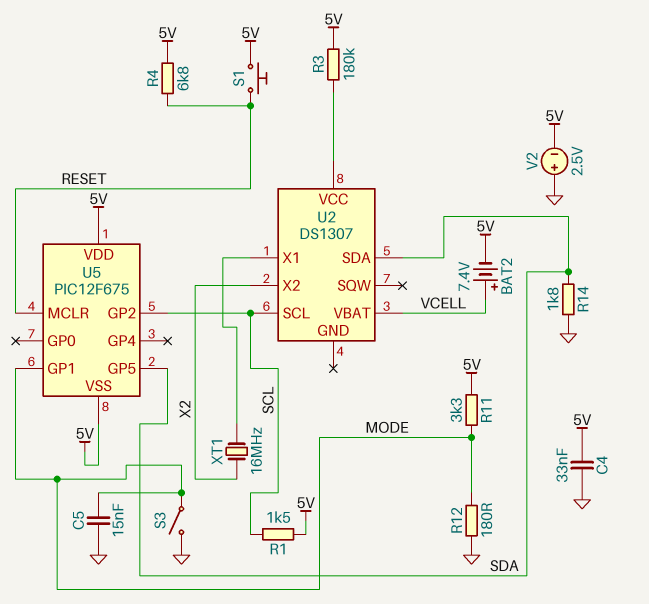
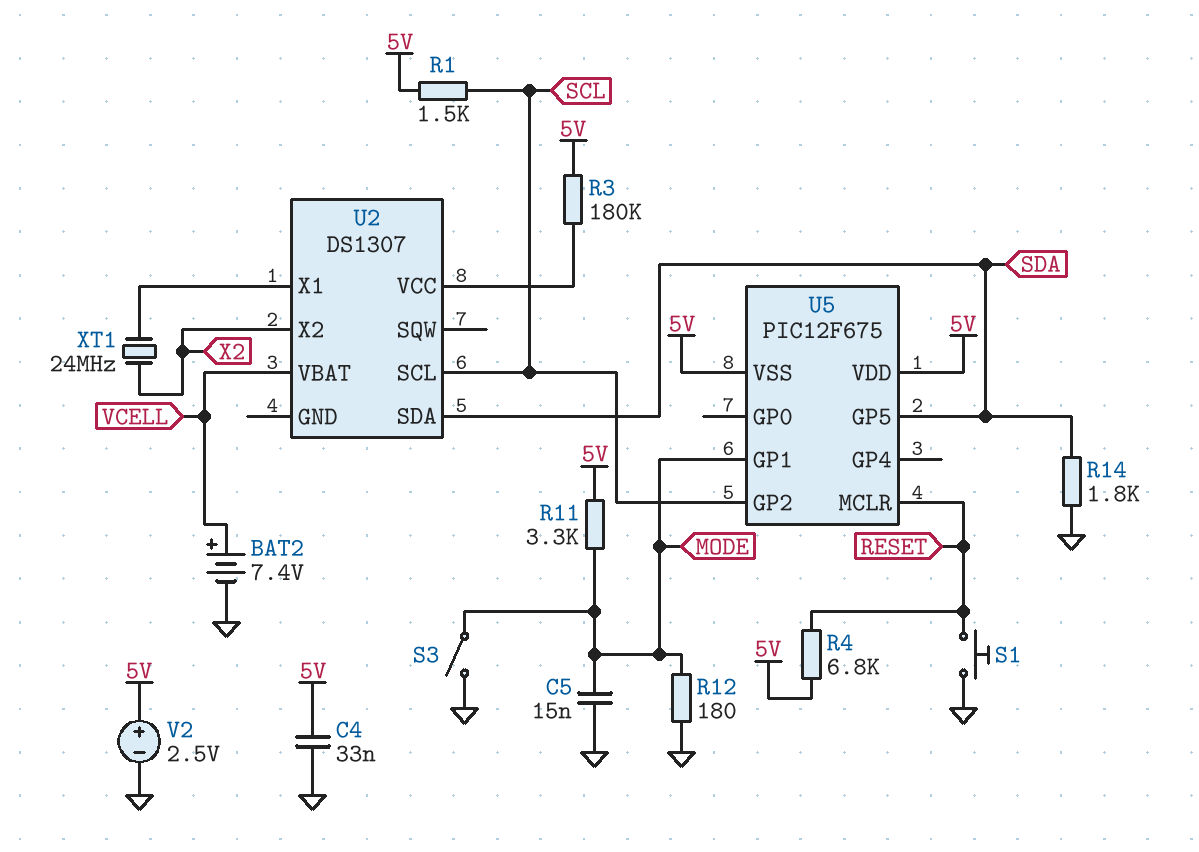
BAT2: 7.4V (plus VCELL, minus 5V) -> 7.4V (plus VCELL, minus GND)
S1: button (5V, RESET) -> button (GND, RESET)
V2: 2.5V (plus GND, minus 5V) -> 2.5V (plus 5V, minus GND)
XT1: 16MHz (U2/X1, X2) -> 24MHz (U2/X1, X2)

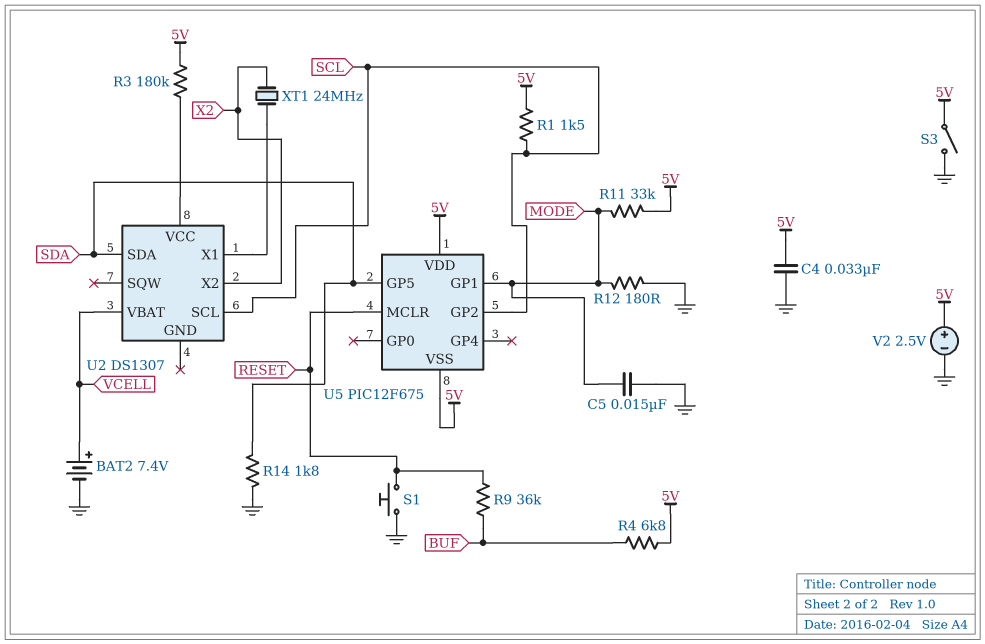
R4: 6.8k (5V, RESET) -> 6.8k (5V, BUF)
R9: none -> 36k (BUF, RESET)
R11: 3.3k (5V, MODE) -> 33k (5V, MODE)
S3: switch (GND, MODE) -> switch (5V, GND)

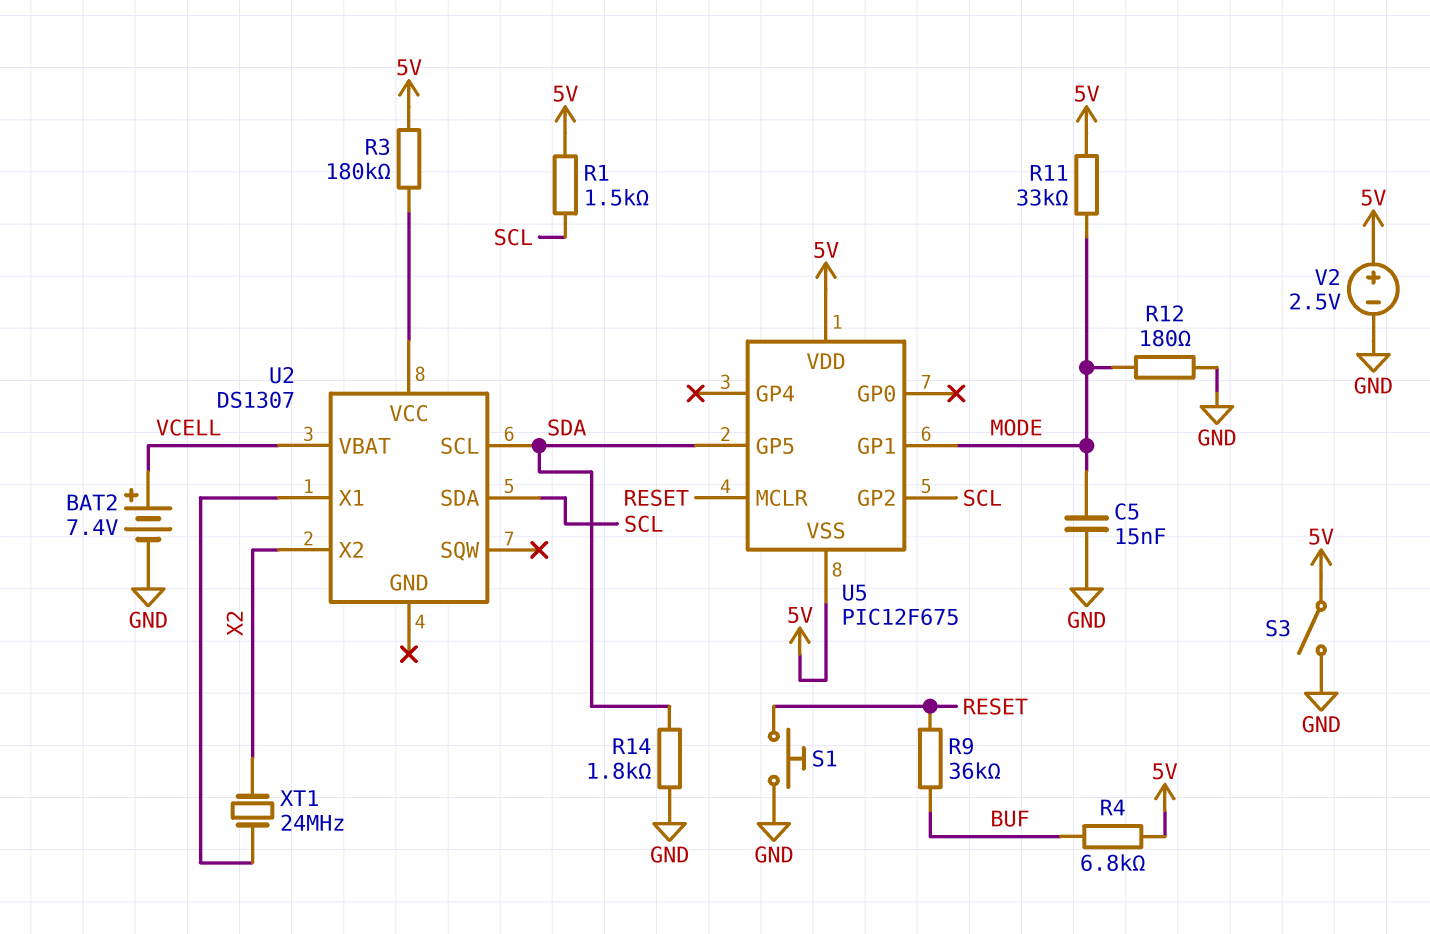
C4: 33nF (5V, GND) -> none
U2 pin SCL: SCL -> SDA
U2 pin SDA: SDA -> SCL

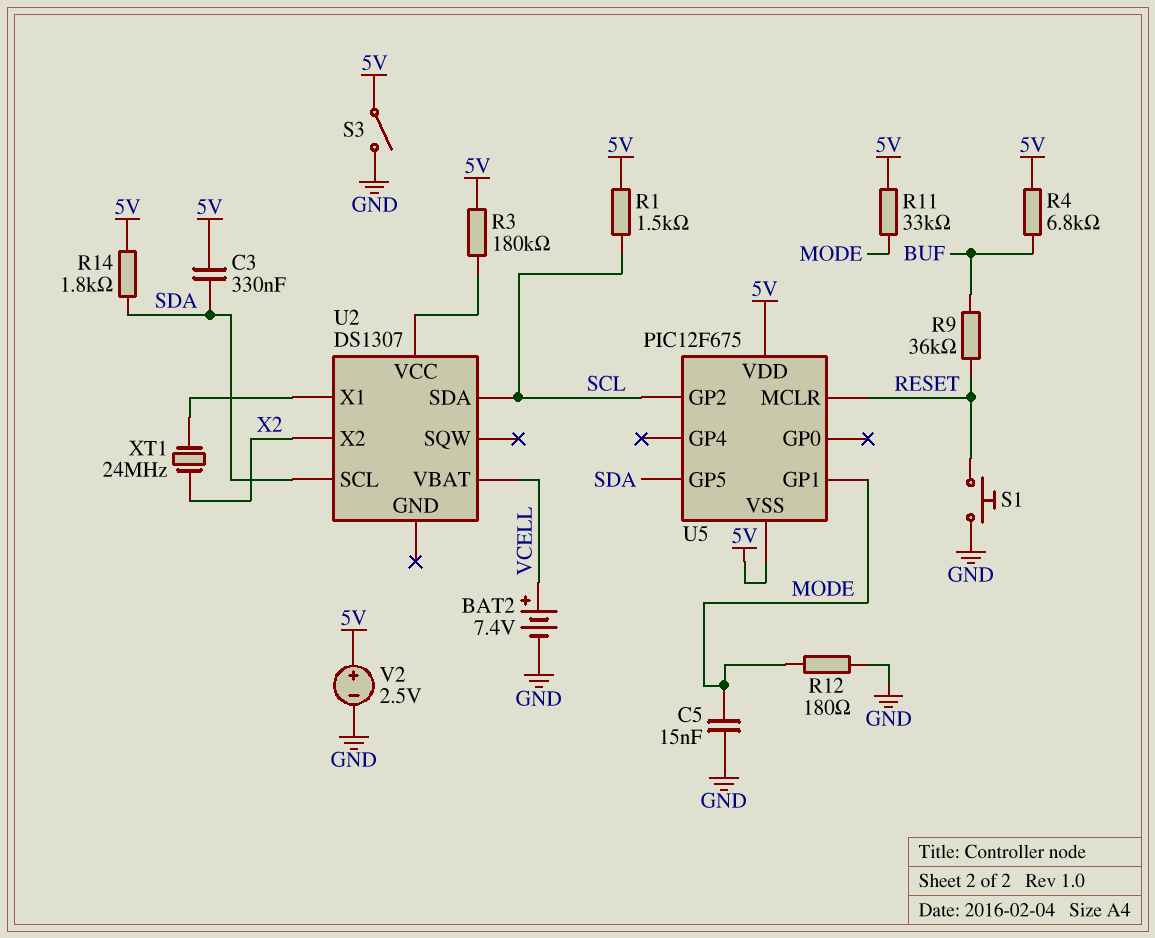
C3: none -> 330nF (5V, SDA)
R14: 1.8k (GND, SDA) -> 1.8k (5V, SDA)

